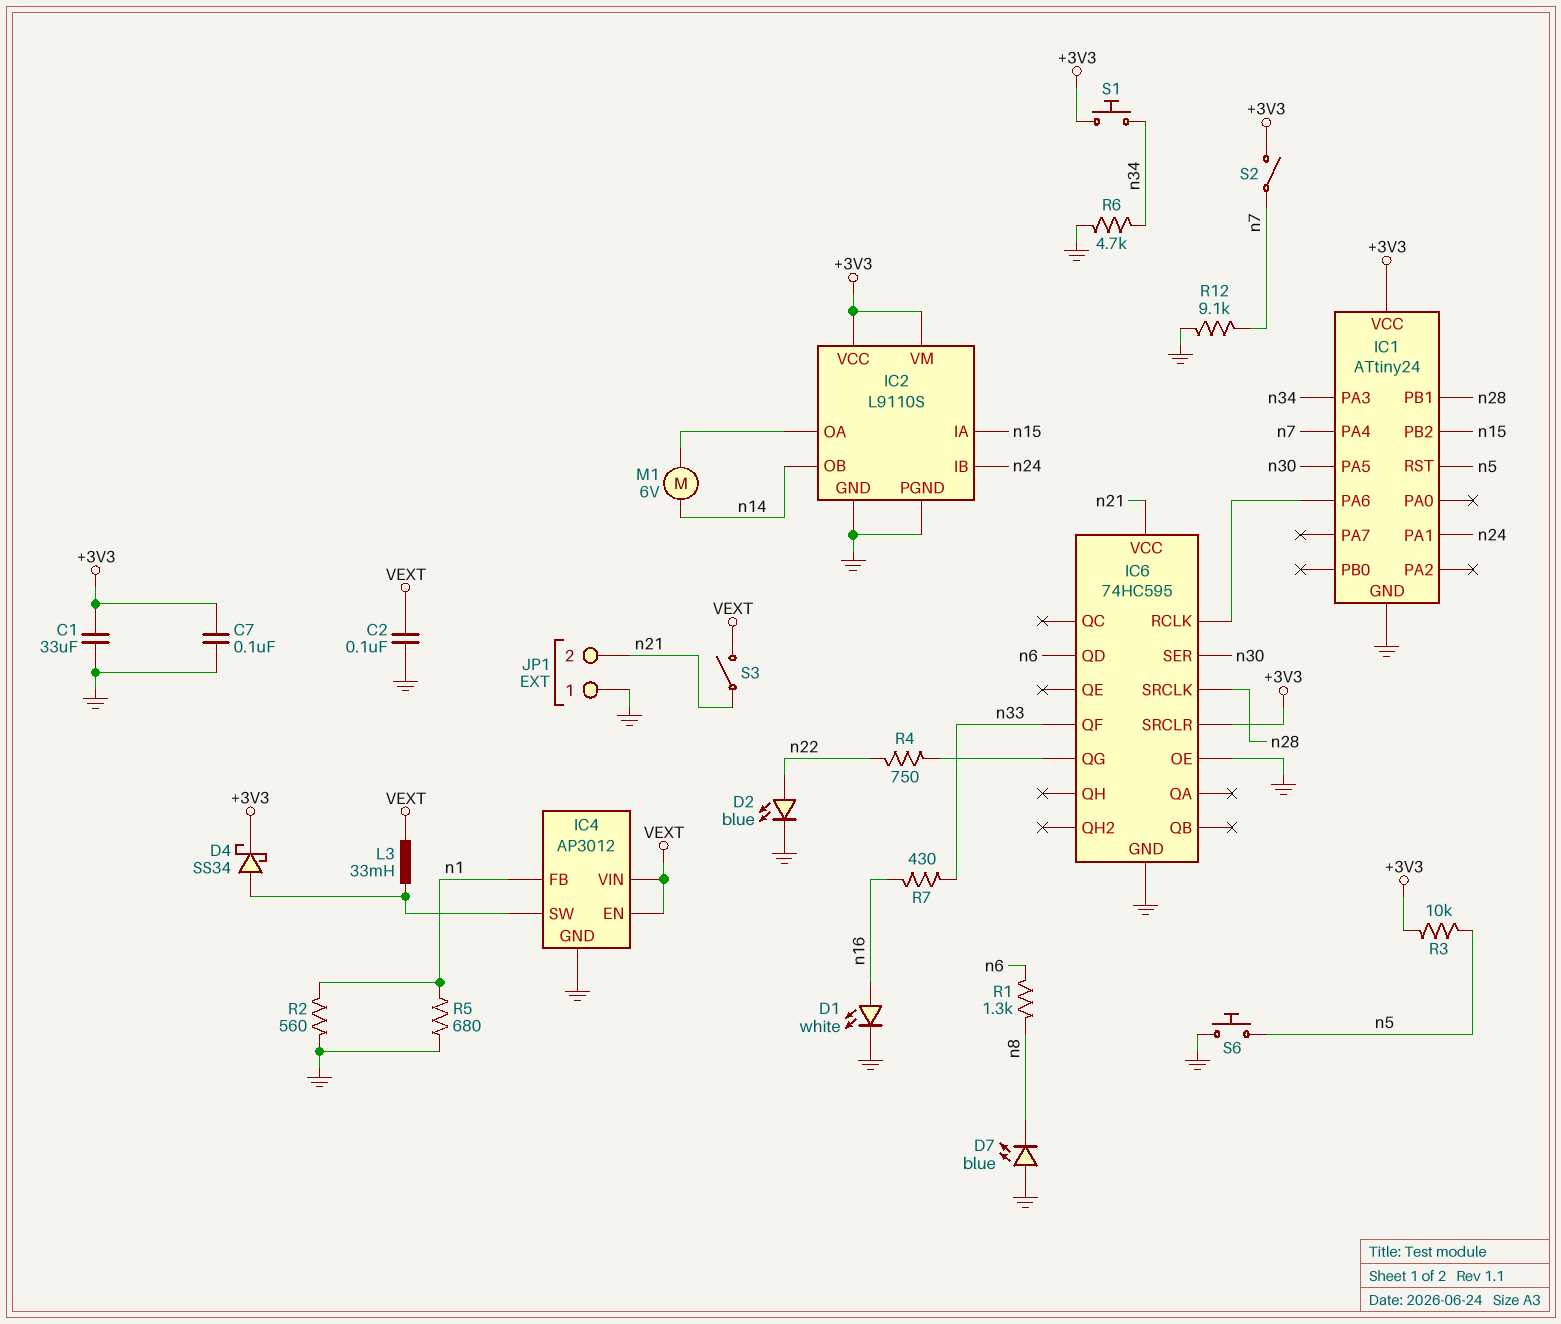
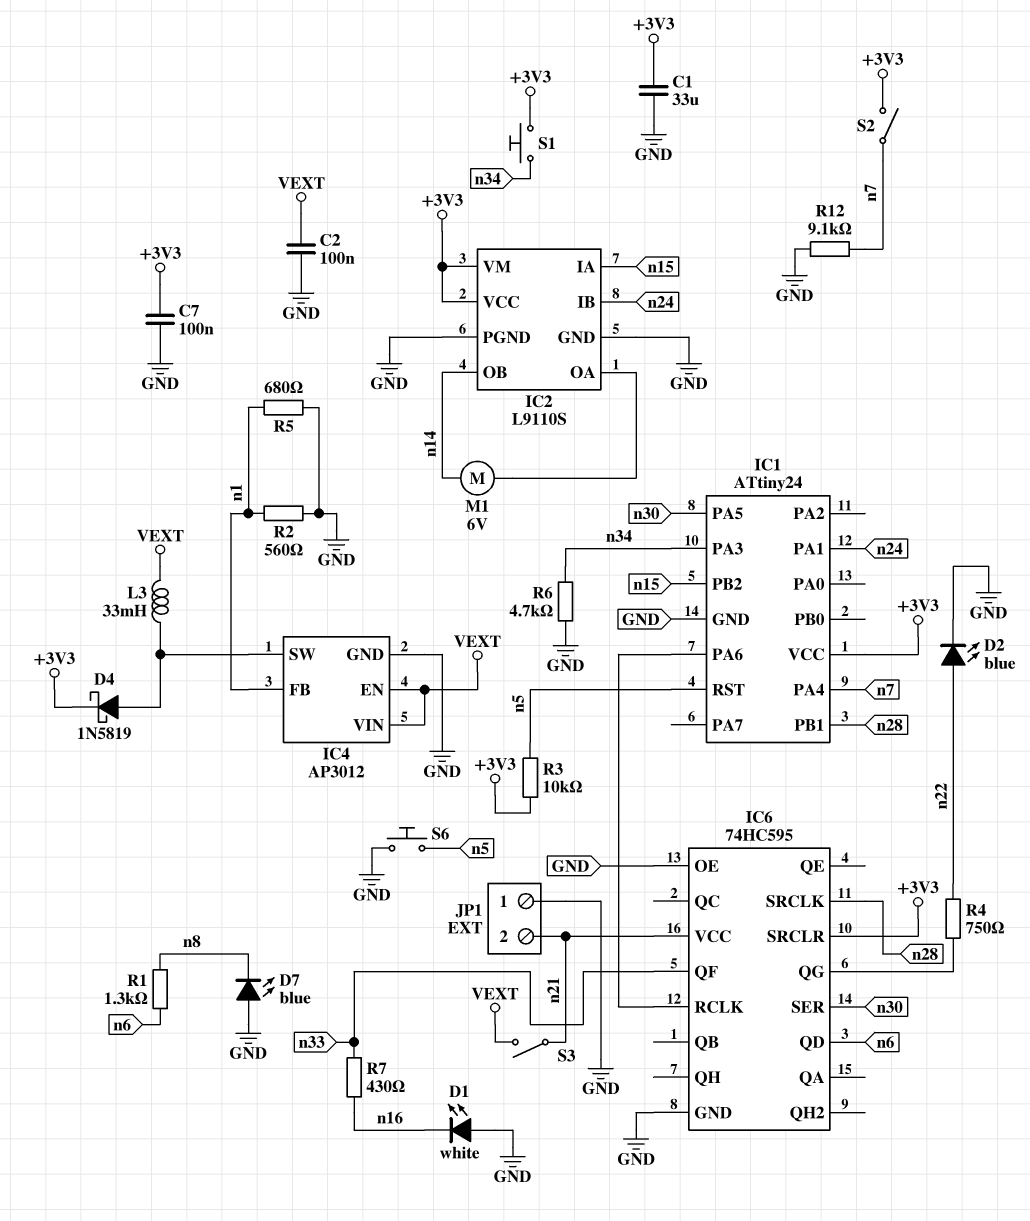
D1: LED white (A n16, K GND) -> LED white (A GND, K n16)
D4: schottky SS34 (A IC4/SW, K +3V3) -> schottky 1N5819 (A IC4/SW, K +3V3)

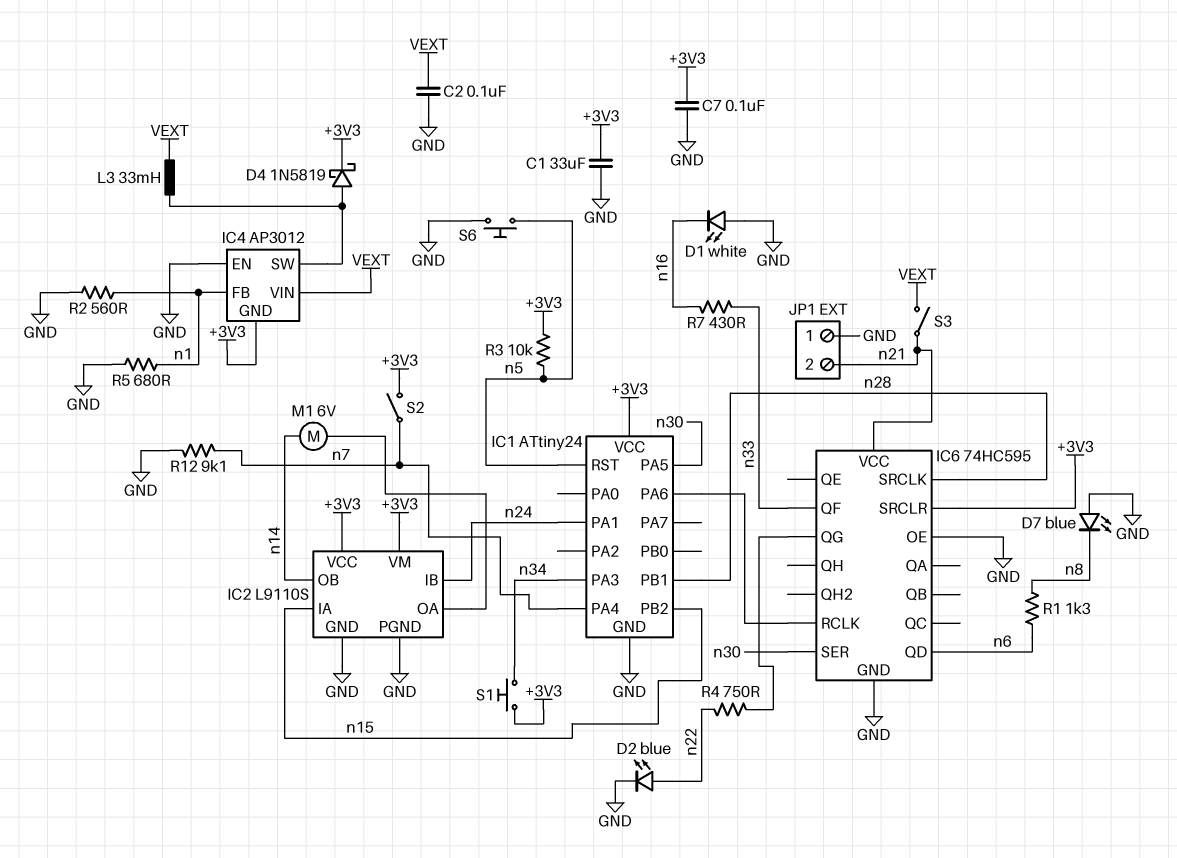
IC4 pin EN: VEXT -> GND
IC4 pin GND: GND -> +3V3
R6: 4.7k (GND, n34) -> none

